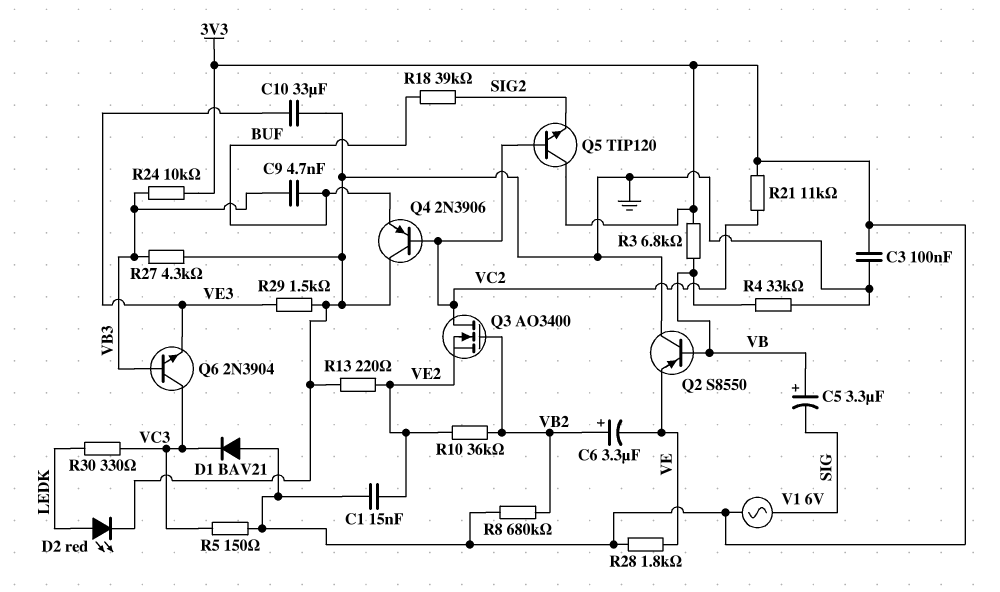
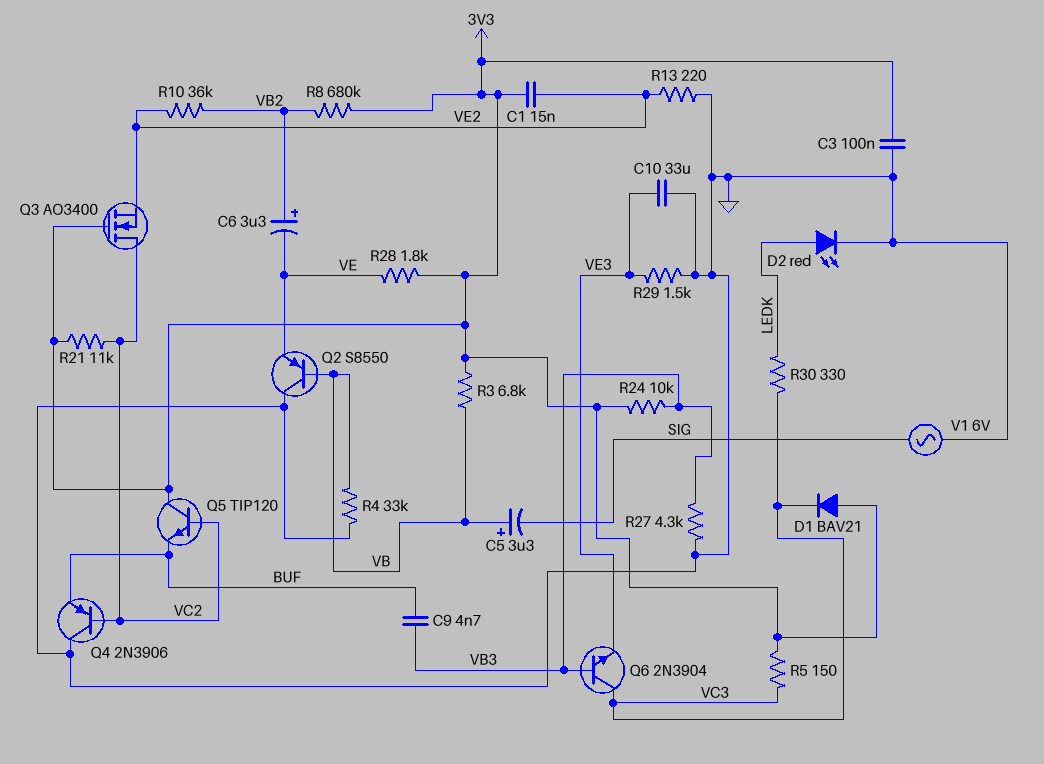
Q3: NMOS AO3400 (G VB2, D VC2, S VE2) -> NMOS AO3400 (G 3V3, D VC2, S VE2)
Q5: NPN TIP120 (B VC2, C 3V3, E SIG2) -> NPN TIP120 (B VC2, C 3V3, E BUF)
R18: 39k (BUF, SIG2) -> none
V1: AC 6V (3V3, SIG) -> AC 6V (GND, SIG)

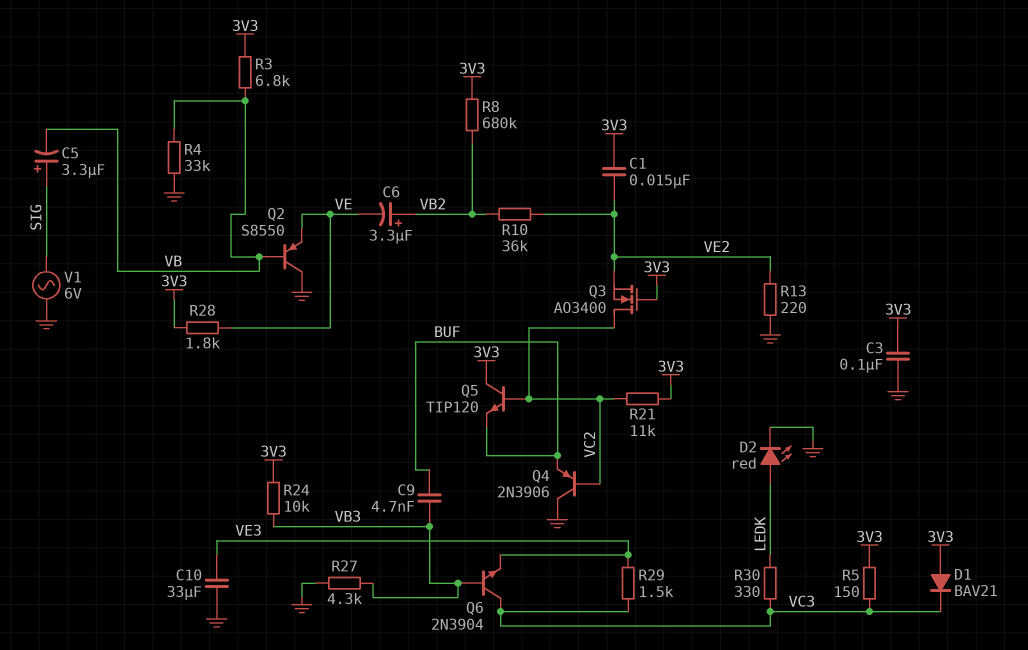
C5: 3.3uF (plus VB, minus SIG) -> 3.3uF (plus SIG, minus VB)
R29: 1.5k (GND, VE3) -> 1.5k (VC3, VE3)

